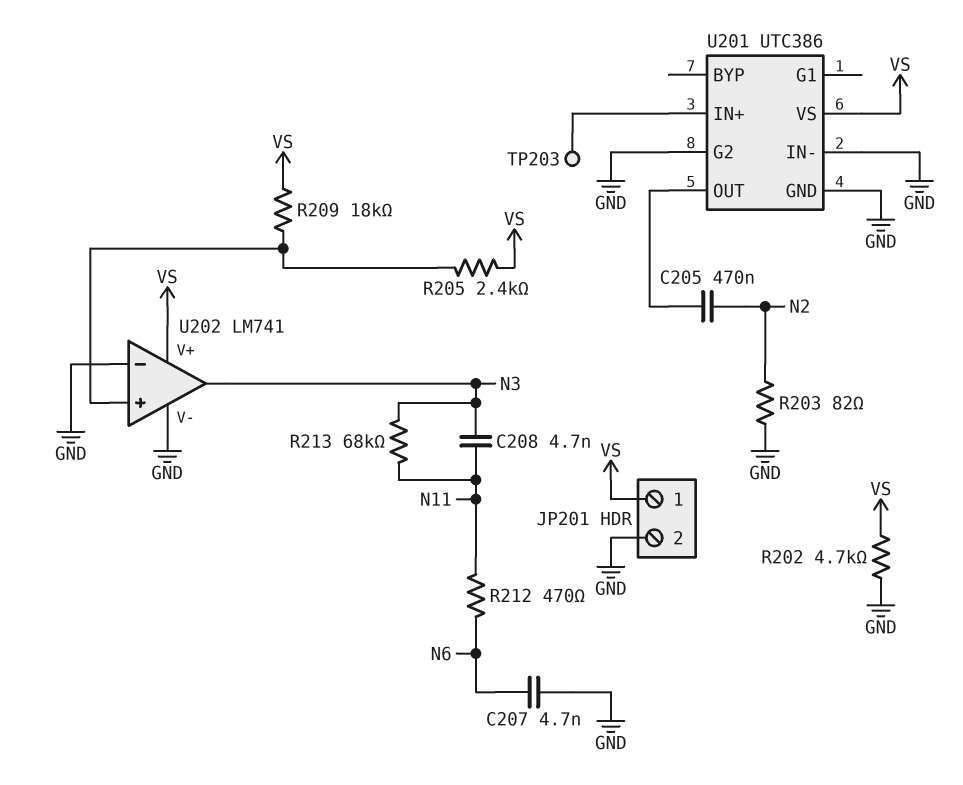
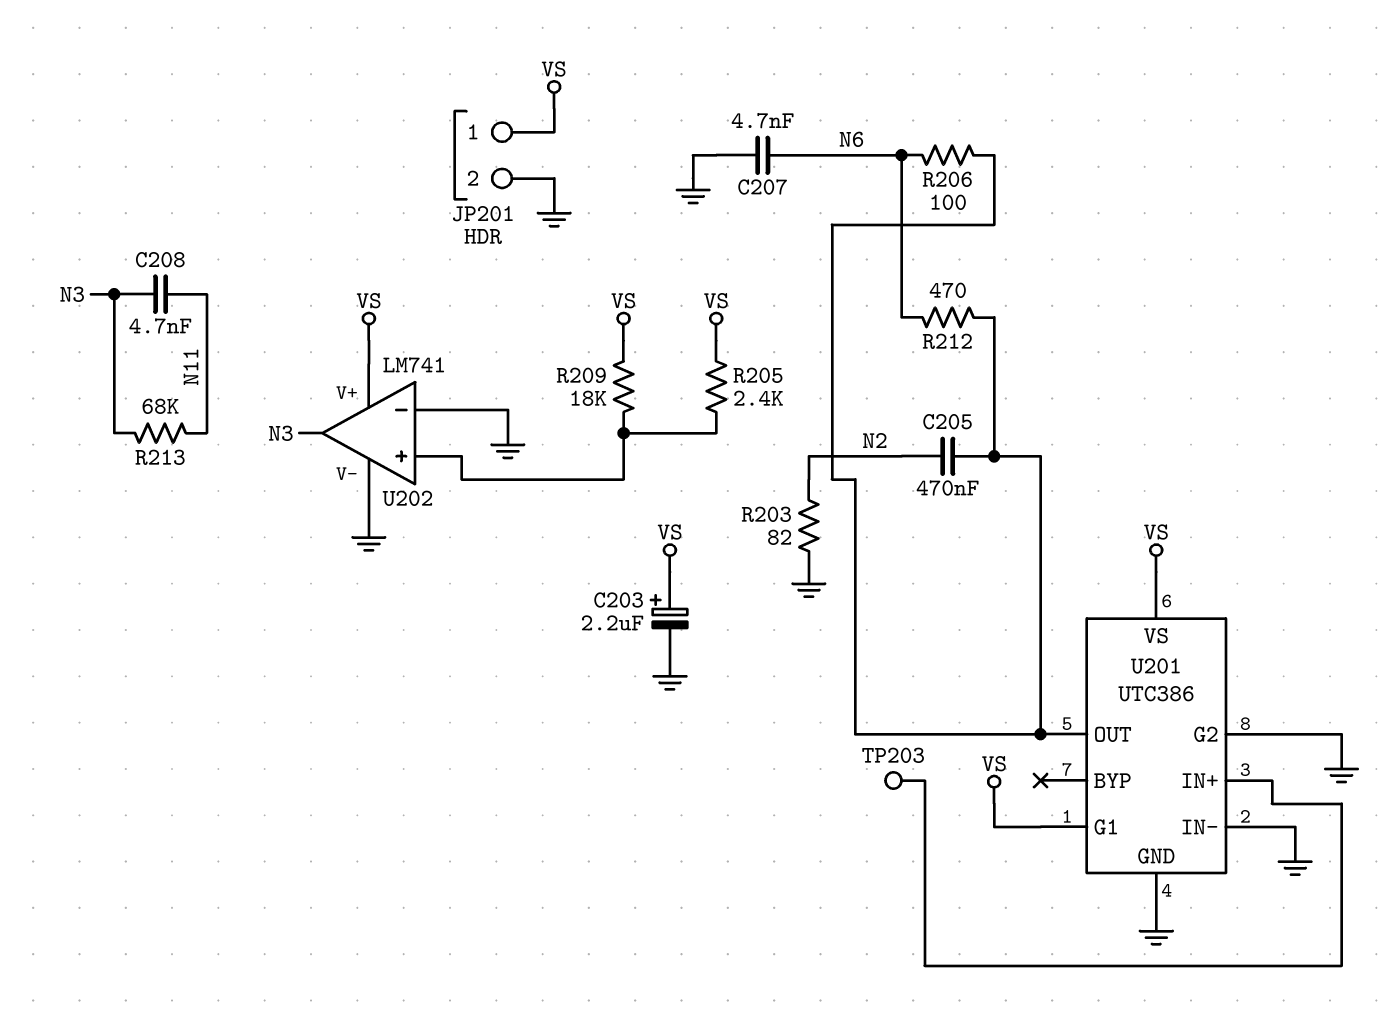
C203: none -> 2.2uF (plus VS, minus GND)
R202: 4.7k (GND, VS) -> none
R206: none -> 100 (N6, U201/OUT)
R212: 470 (N6, N11) -> 470 (N6, U201/OUT)
U201 pin G1: none -> VS

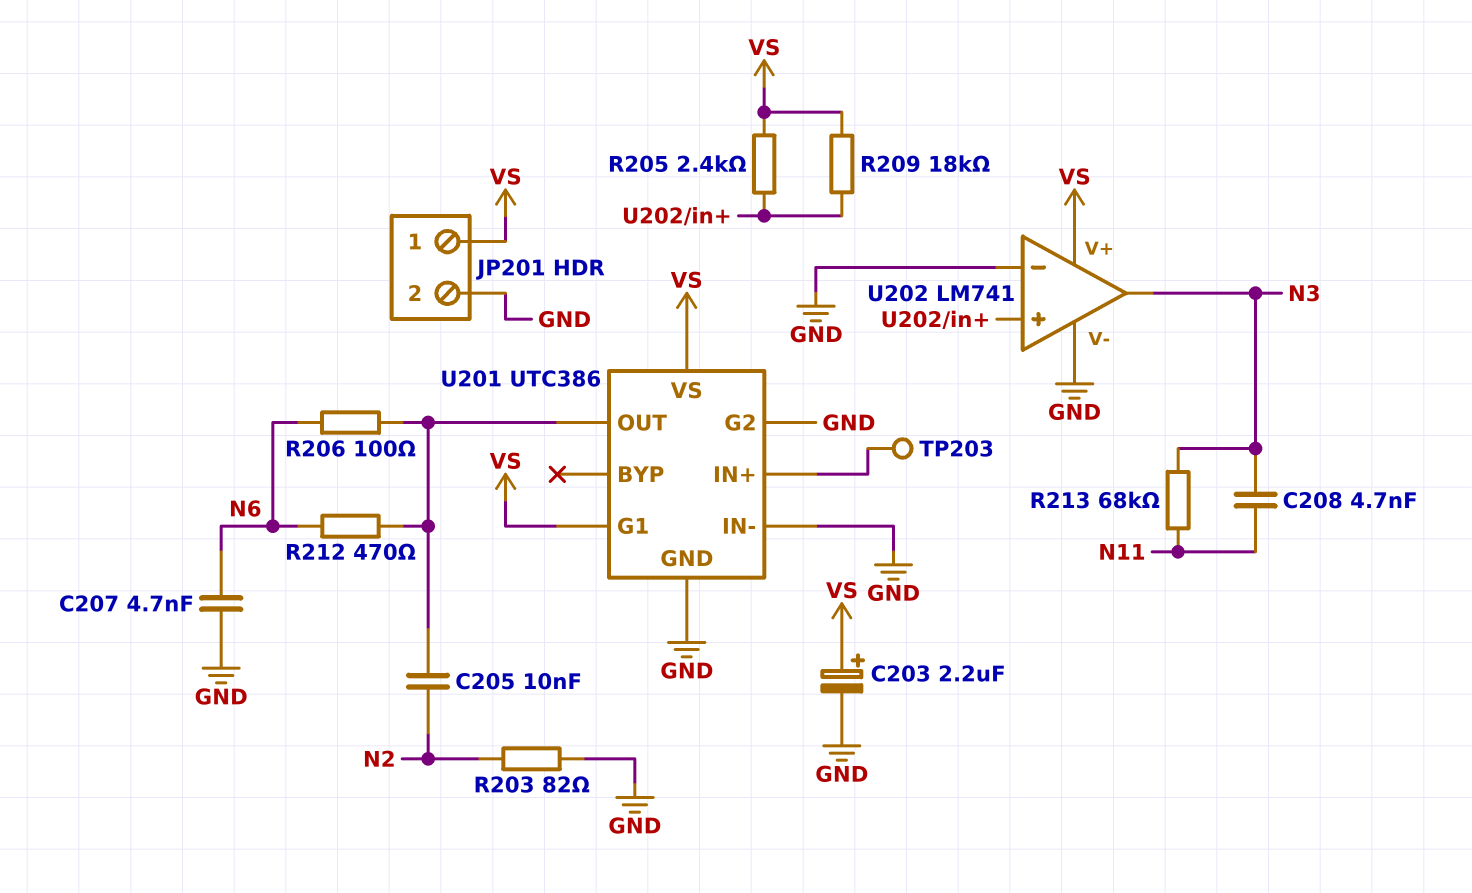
C205: 470nF (N2, U201/OUT) -> 10nF (N2, U201/OUT)

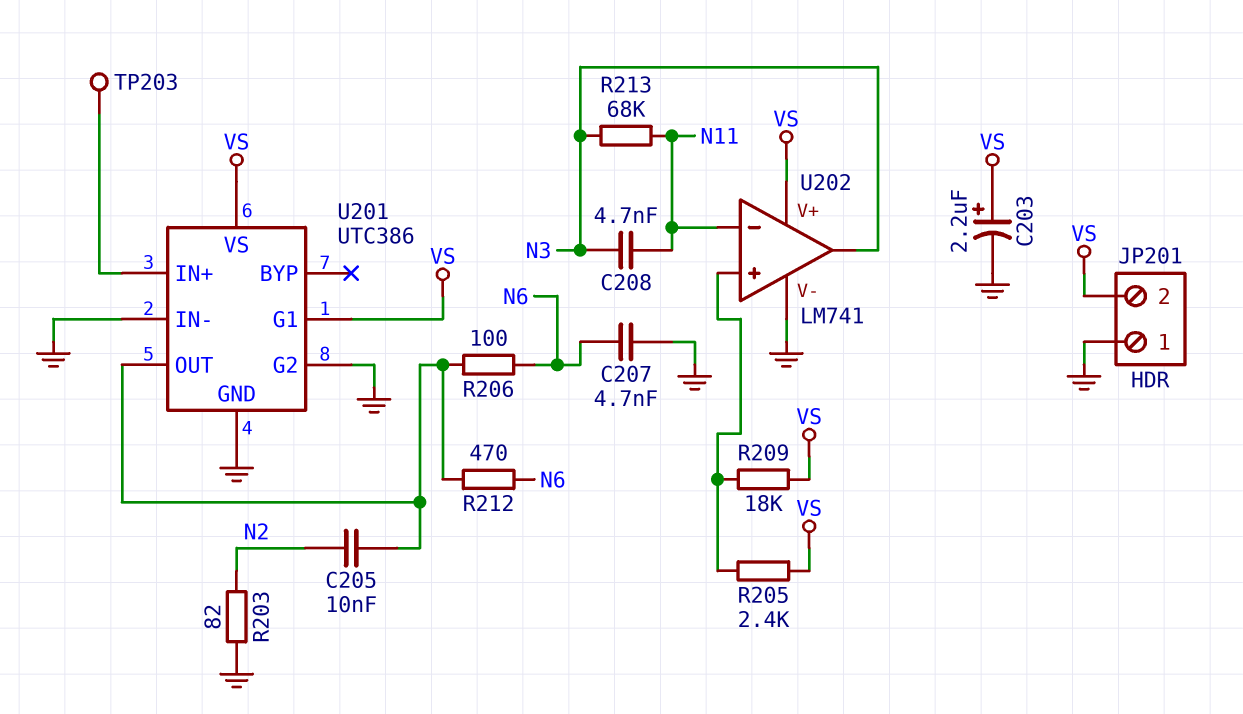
JP201 pin 1: VS -> GND
JP201 pin 2: GND -> VS
U202 pin in-: GND -> N11

